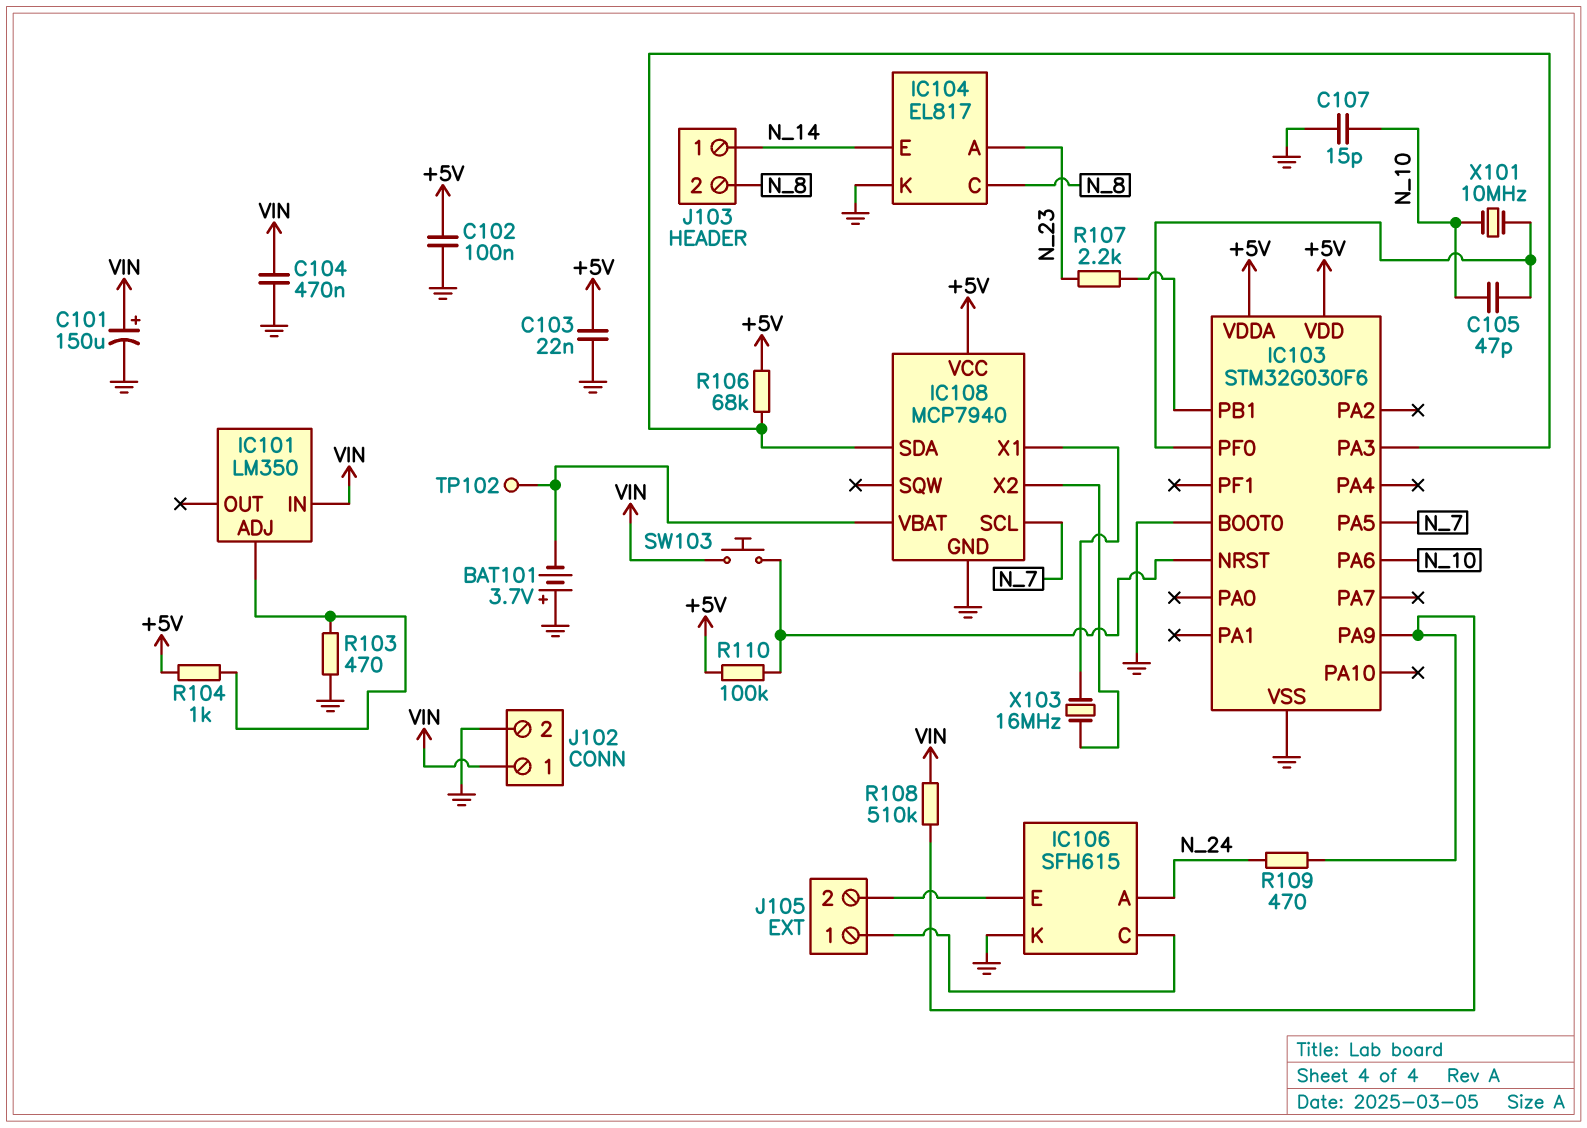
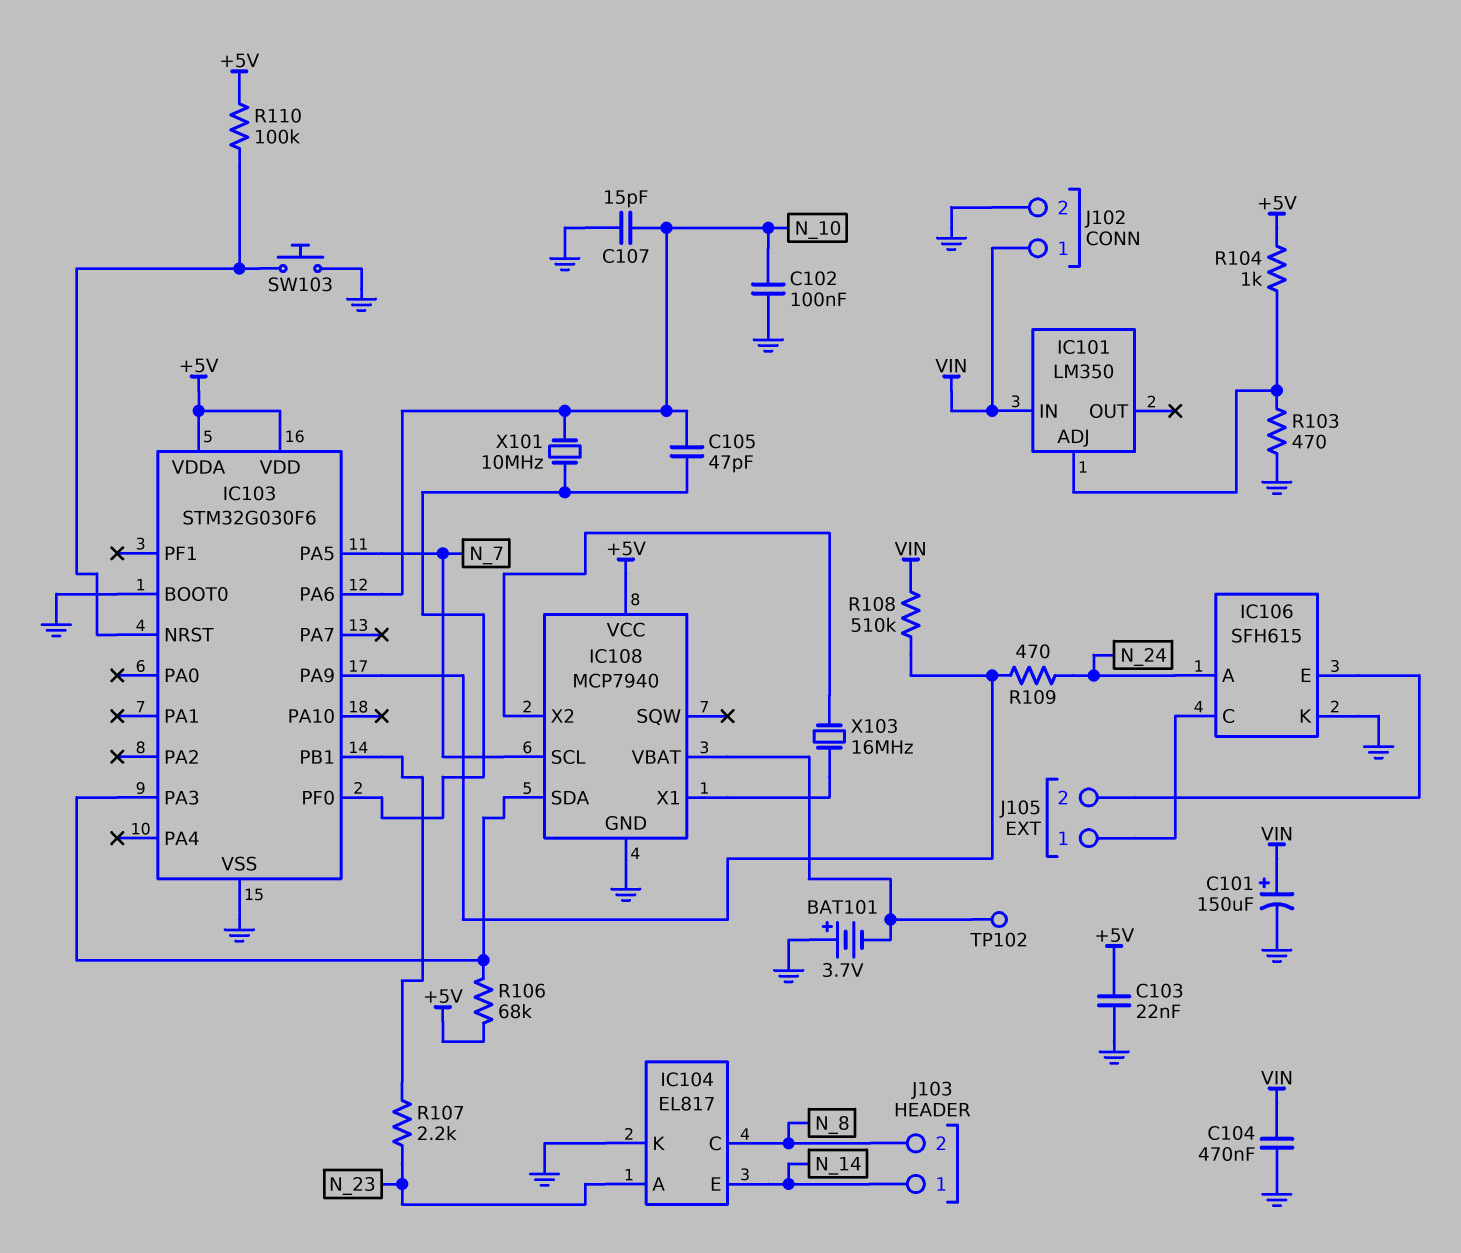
C102: 100nF (+5V, GND) -> 100nF (GND, N_10)
SW103: button (IC103/NRST, VIN) -> button (GND, IC103/NRST)

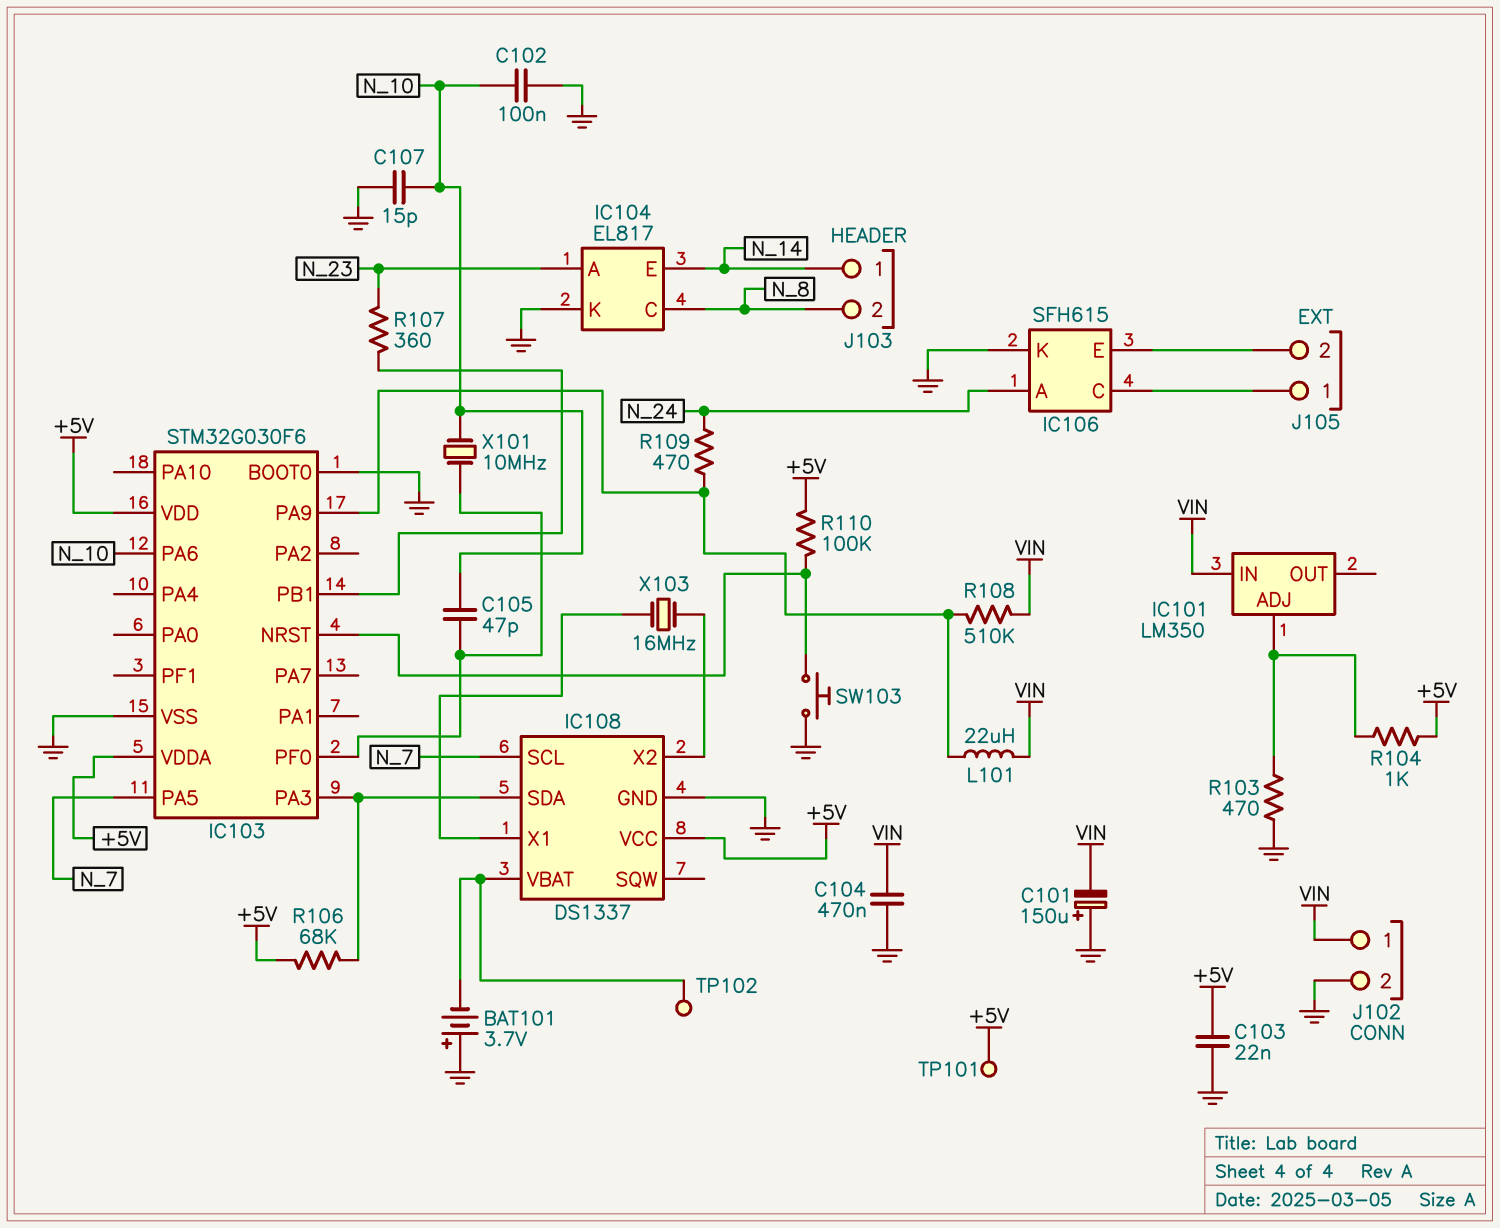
C101: 150uF (plus VIN, minus GND) -> 150uF (plus GND, minus VIN)
IC108: MCP7940 -> DS1337
L101: none -> 22uH (IC103/PA9, VIN)
R107: 2.2k (IC103/PB1, N_23) -> 360 (IC103/PB1, N_23)
TP101: none -> test point (+5V)

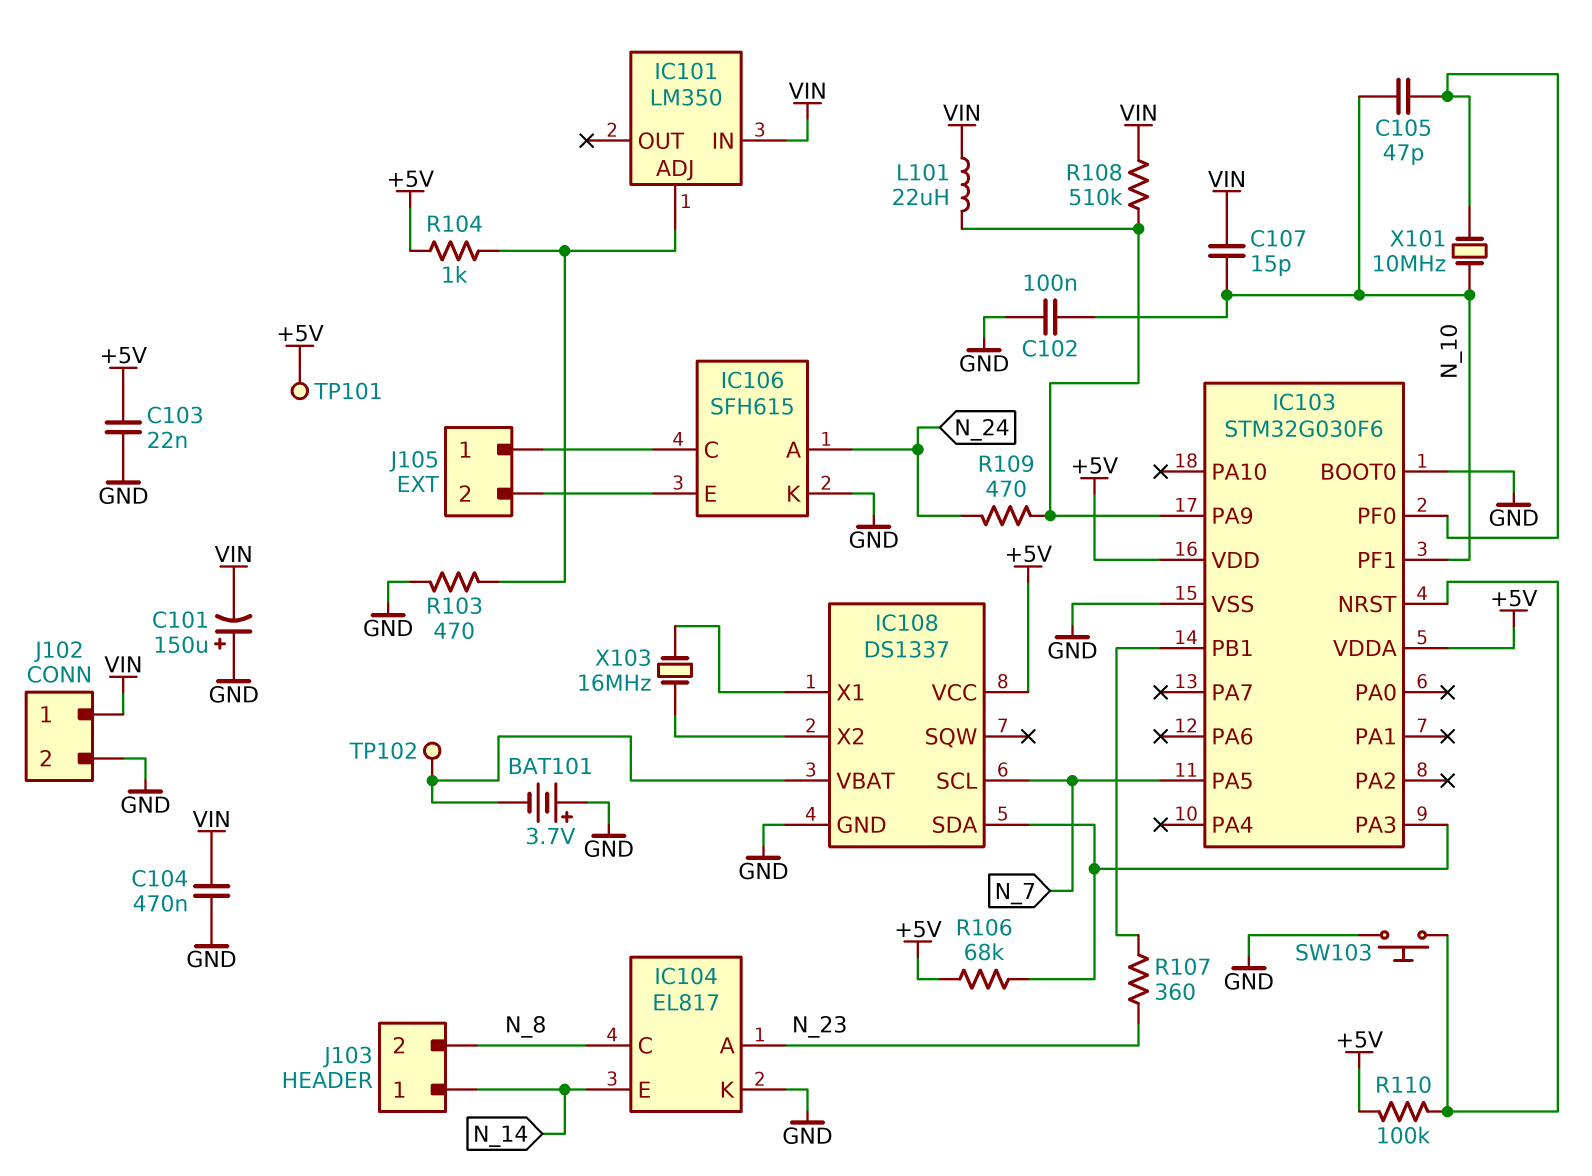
C107: 15pF (GND, N_10) -> 15pF (N_10, VIN)
IC103 pin PA6: N_10 -> none
IC103 pin PF1: none -> N_10

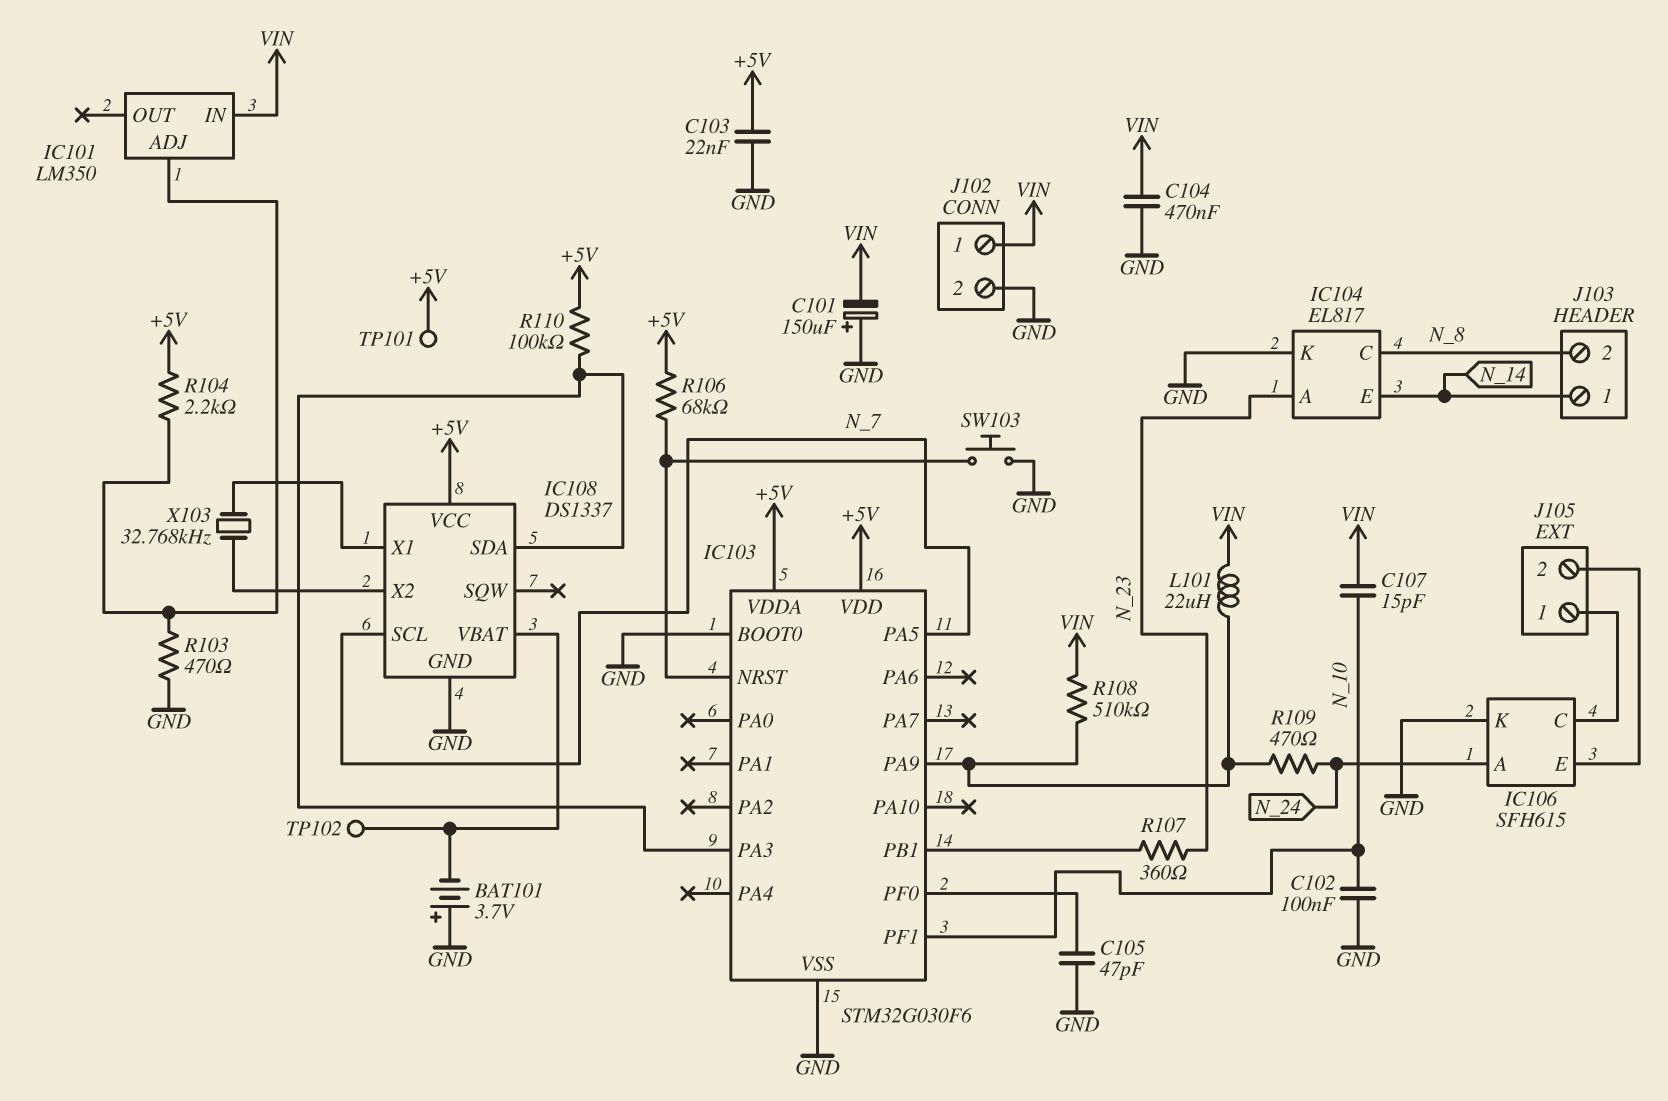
C105: 47pF (IC103/PF0, N_10) -> 47pF (GND, IC103/PF0)
R104: 1k (+5V, IC101/ADJ) -> 2.2k (+5V, IC101/ADJ)
R106: 68k (+5V, IC103/PA3) -> 68k (+5V, IC103/NRST)
R110: 100k (+5V, IC103/NRST) -> 100k (+5V, IC103/PA3)
X101: 10MHz (IC103/PF0, N_10) -> none
X103: 16MHz (IC108/X1, IC108/X2) -> 32.768kHz (IC108/X1, IC108/X2)

